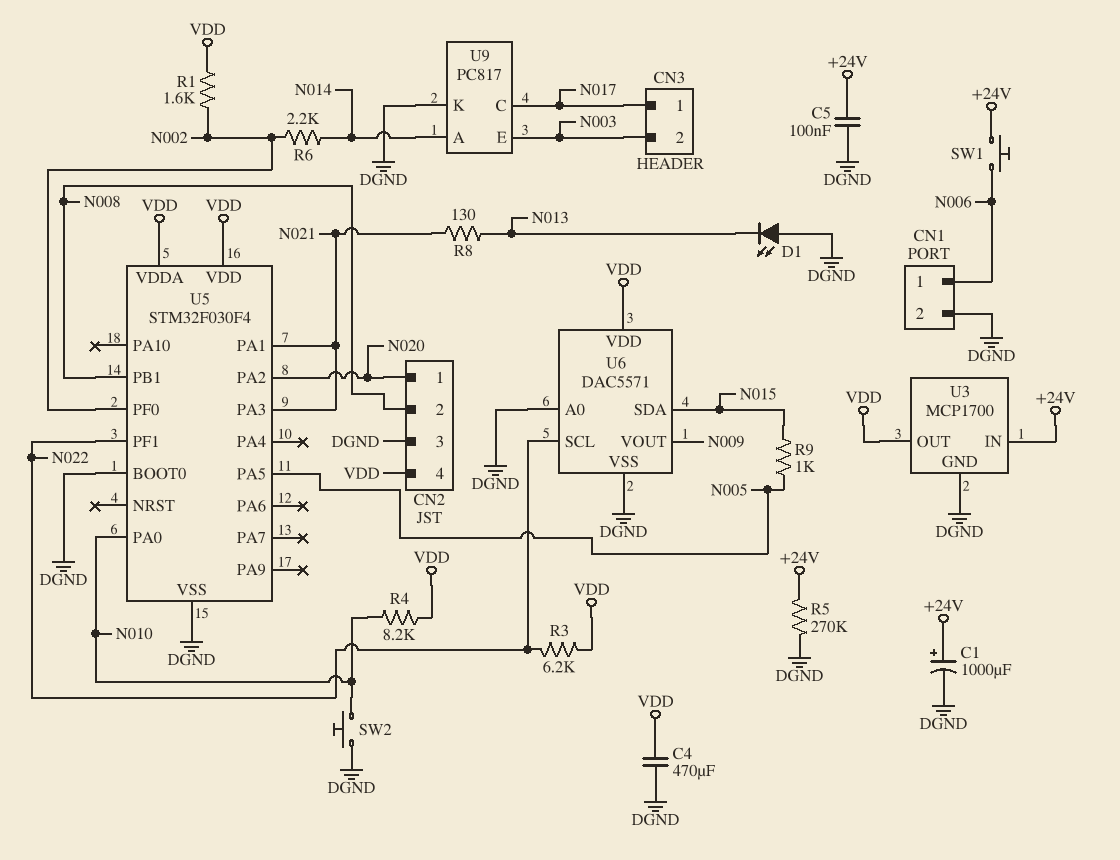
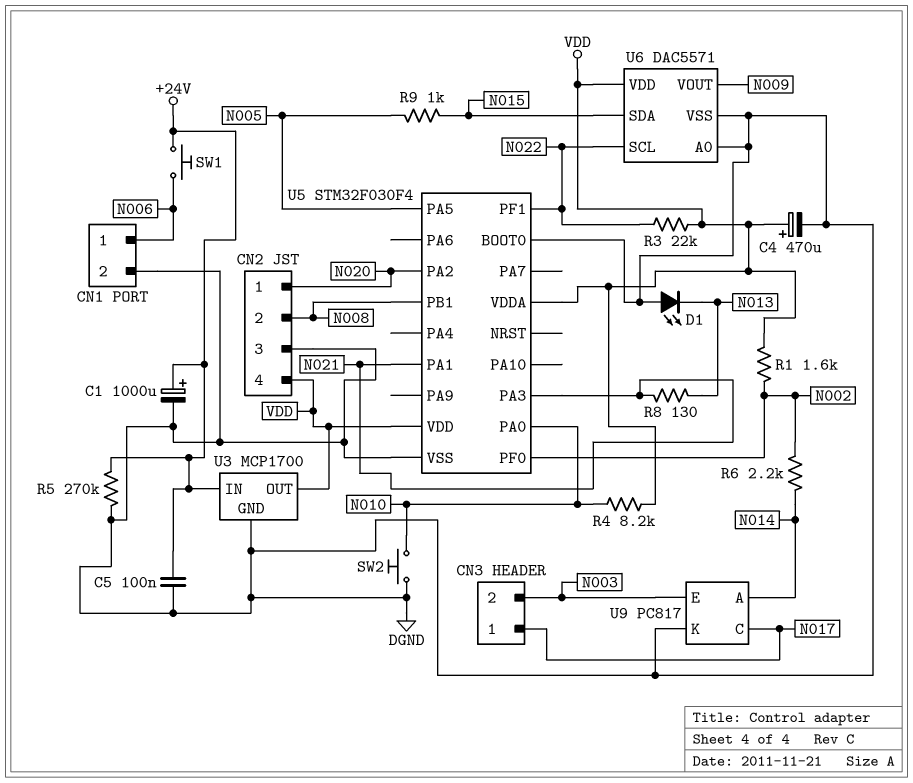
C4: 470uF (DGND, VDD) -> 470uF (plus VDD, minus DGND)
R3: 6.2k (N022, VDD) -> 22k (N022, VDD)

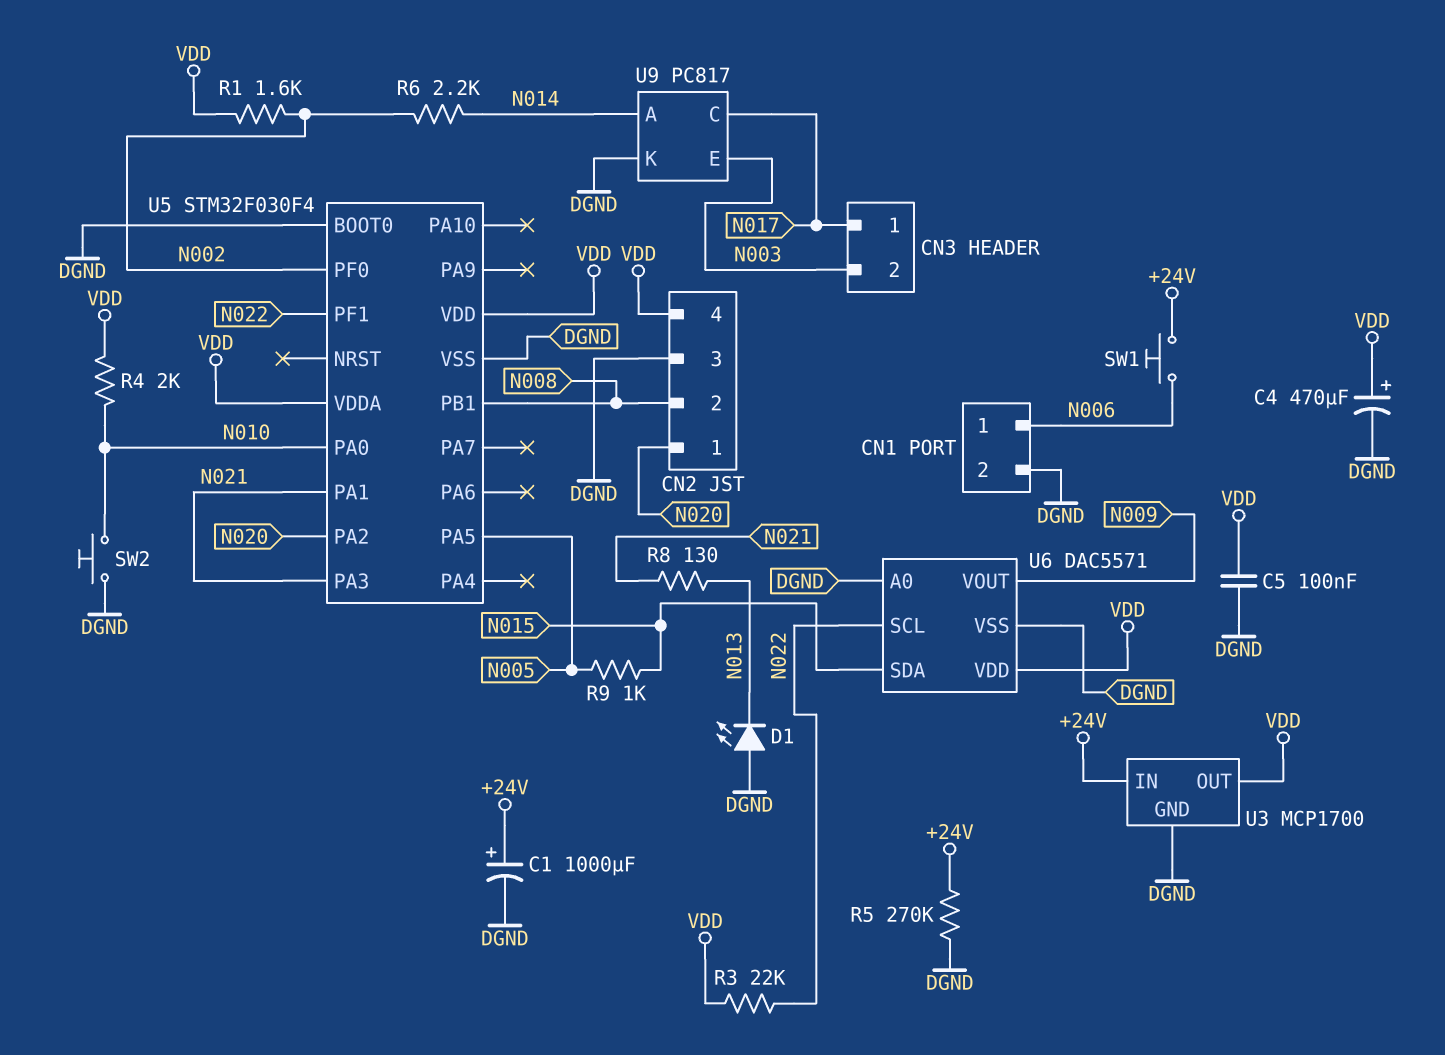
C5: 100nF (+24V, DGND) -> 100nF (DGND, VDD)
R4: 8.2k (N010, VDD) -> 2k (N010, VDD)

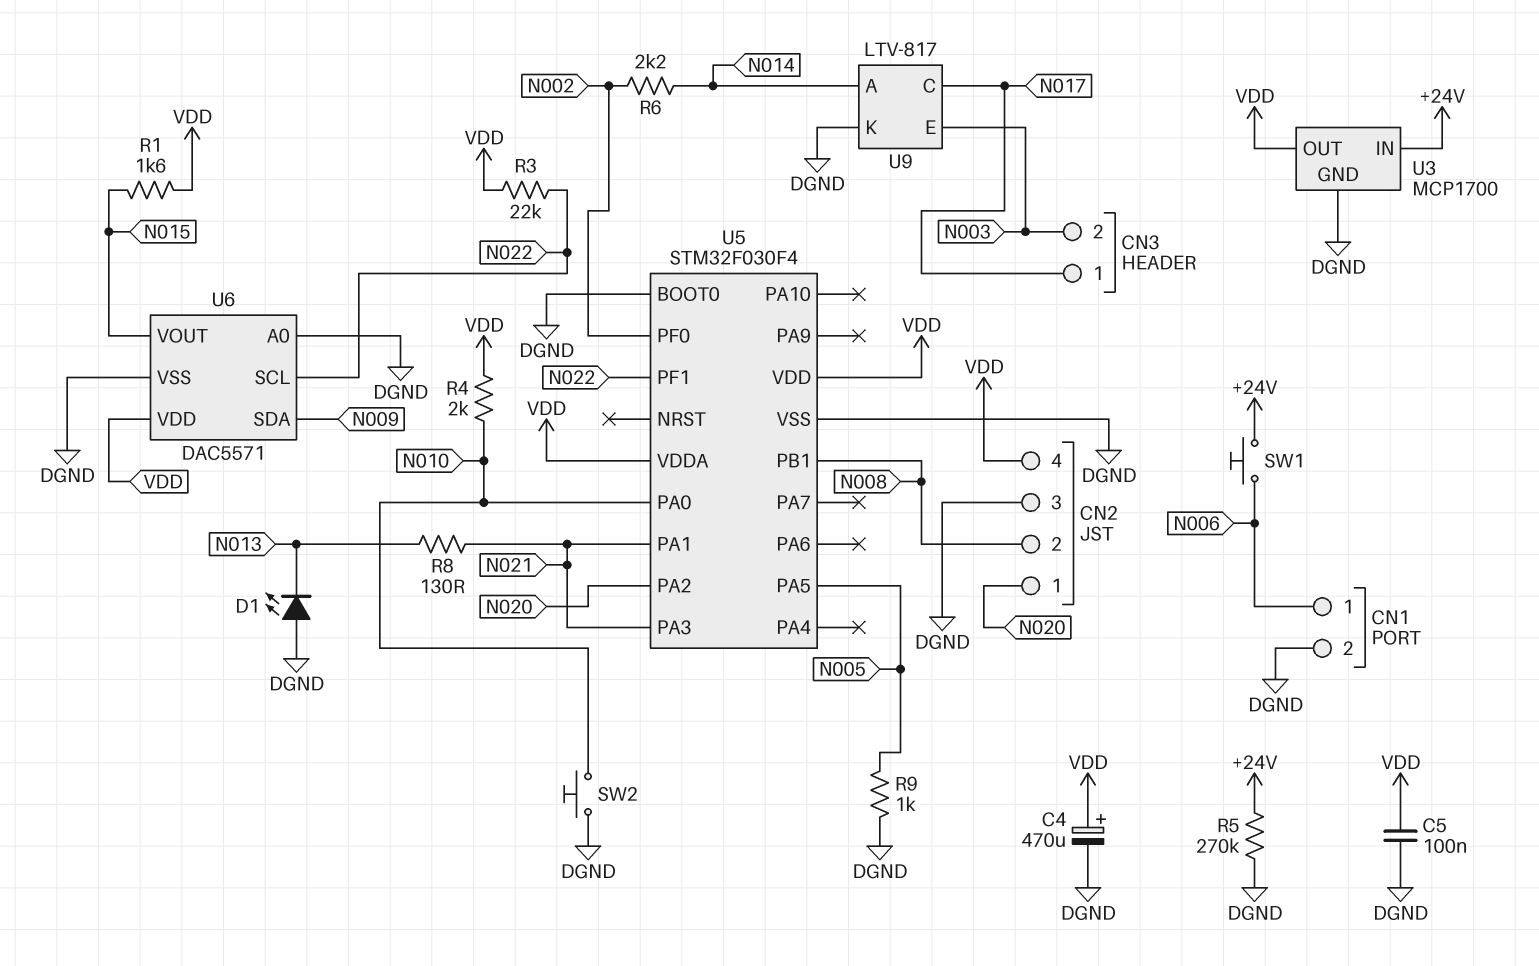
C1: 1000uF (plus +24V, minus DGND) -> none
R1: 1.6k (N002, VDD) -> 1.6k (N015, VDD)
R9: 1k (N005, N015) -> 1k (DGND, N005)
U6 pin SDA: N015 -> N009
U6 pin VOUT: N009 -> N015
U9: PC817 -> LTV-817

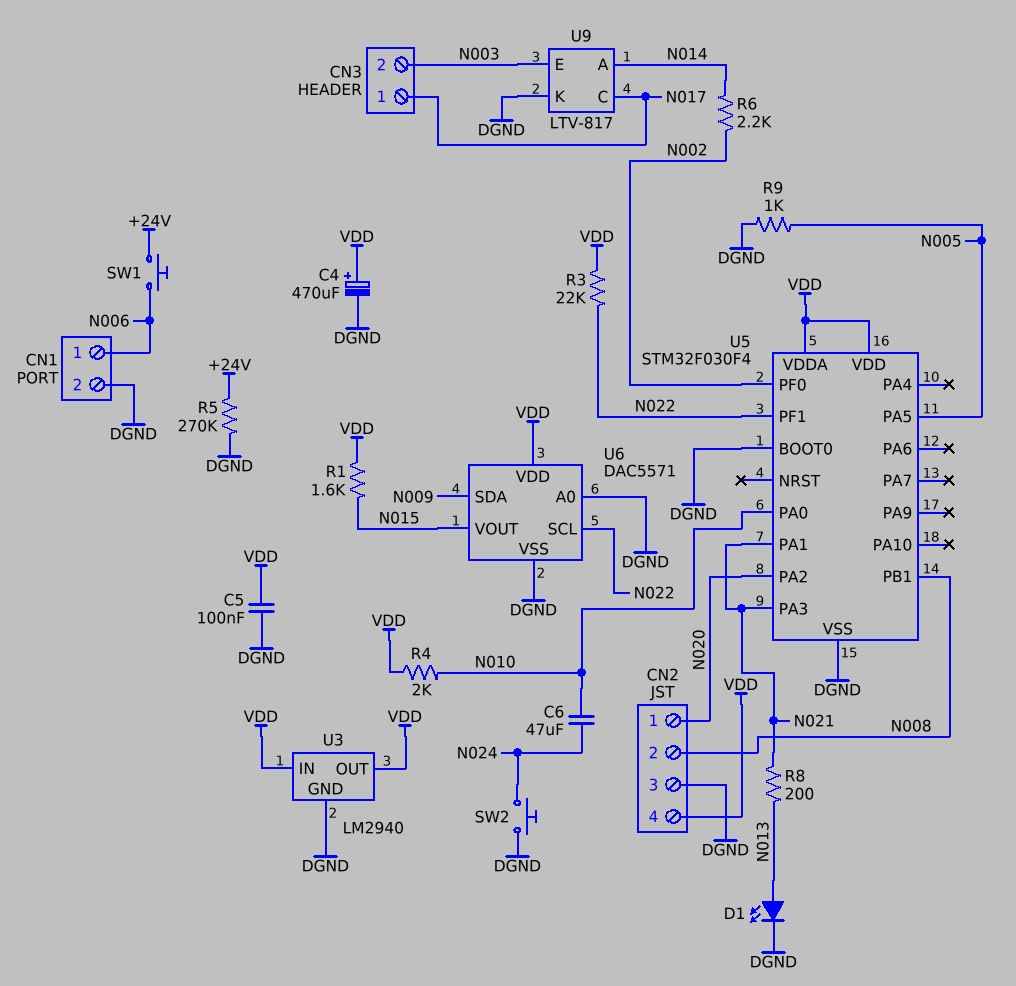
C6: none -> 47uF (N010, N024)
D1: LED (A DGND, K N013) -> LED (A N013, K DGND)
R8: 130 (N013, N021) -> 200 (N013, N021)
SW2: button (DGND, N010) -> button (DGND, N024)
U3: MCP1700 -> LM2940
U3 pin IN: +24V -> VDD

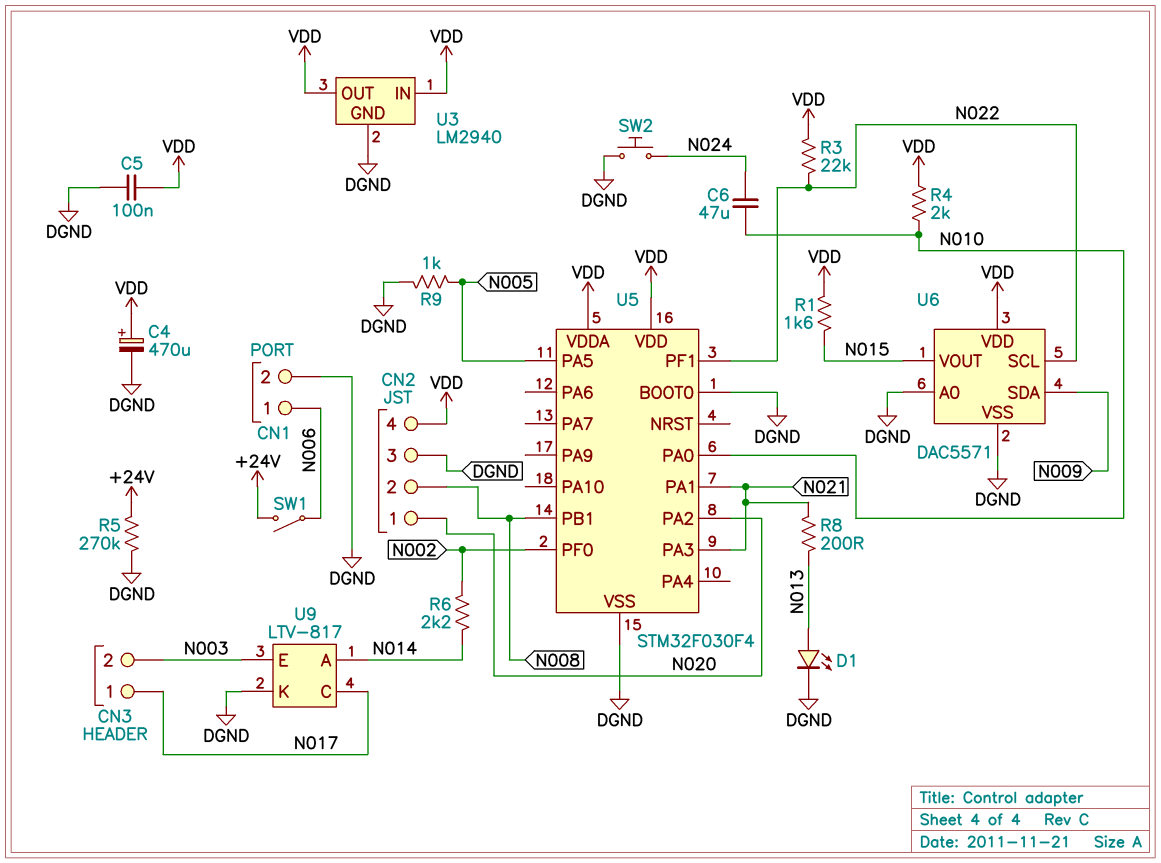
SW1: button (+24V, N006) -> switch (+24V, N006)

